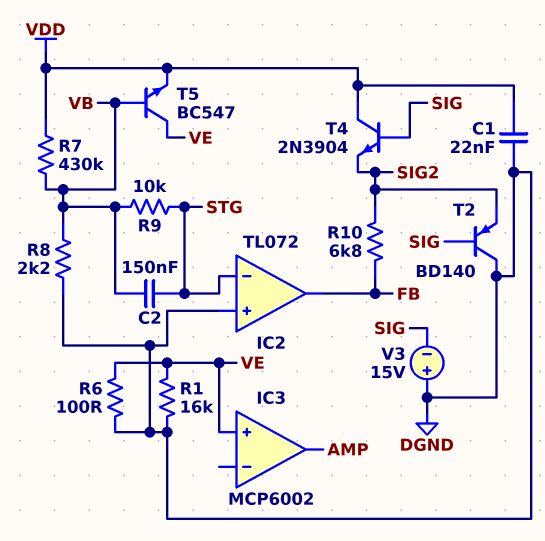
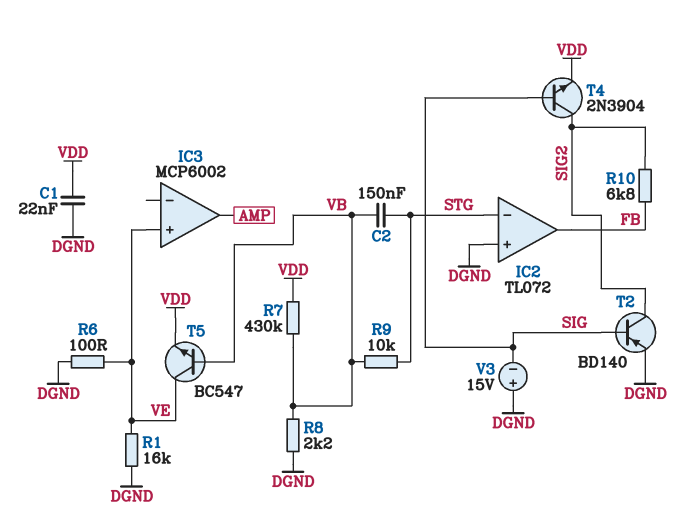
T2: PNP BD140 (B SIG, C DGND, E SIG2) -> PNP BD140 (B SIG, C SIG2, E DGND)
T4: NPN 2N3904 (B SIG, C VDD, E SIG2) -> NPN 2N3904 (B SIG, C SIG2, E VDD)

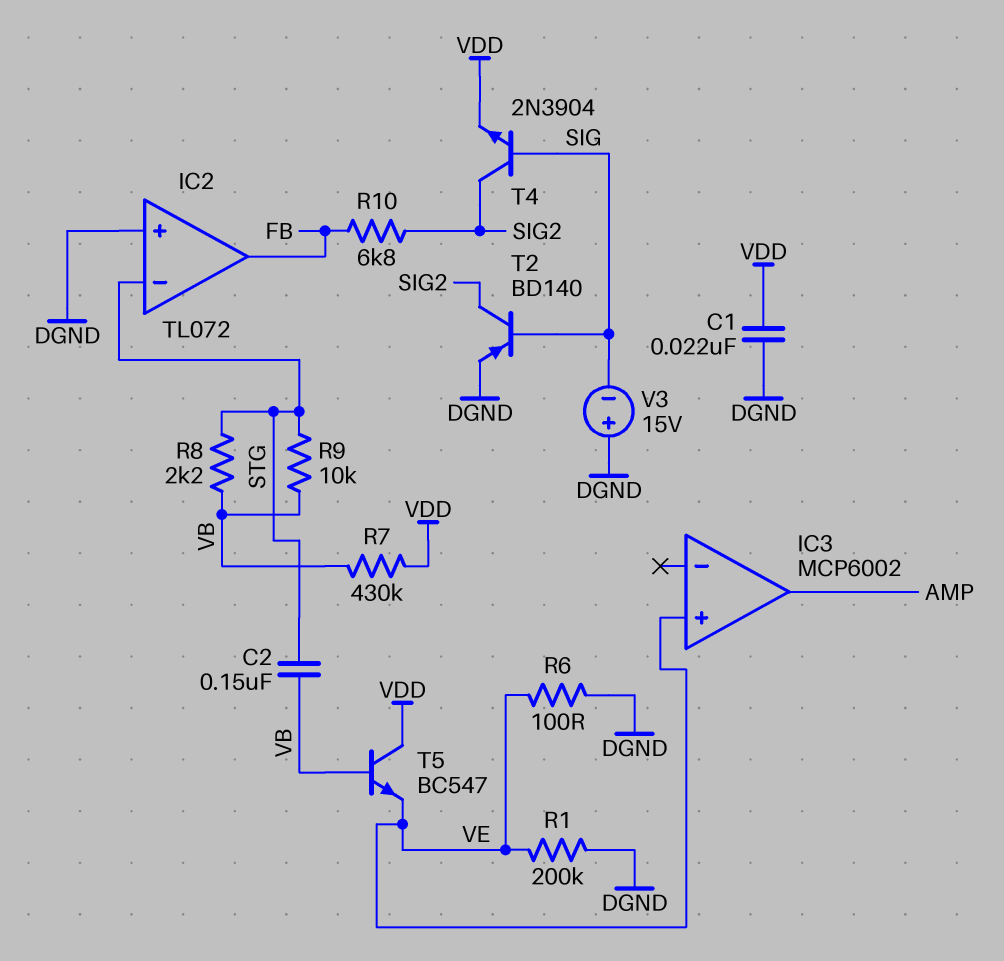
R1: 16k (DGND, VE) -> 200k (DGND, VE)
R8: 2.2k (DGND, VB) -> 2.2k (STG, VB)
T5: NPN BC547 (B VB, C VE, E VDD) -> NPN BC547 (B VB, C VDD, E VE)

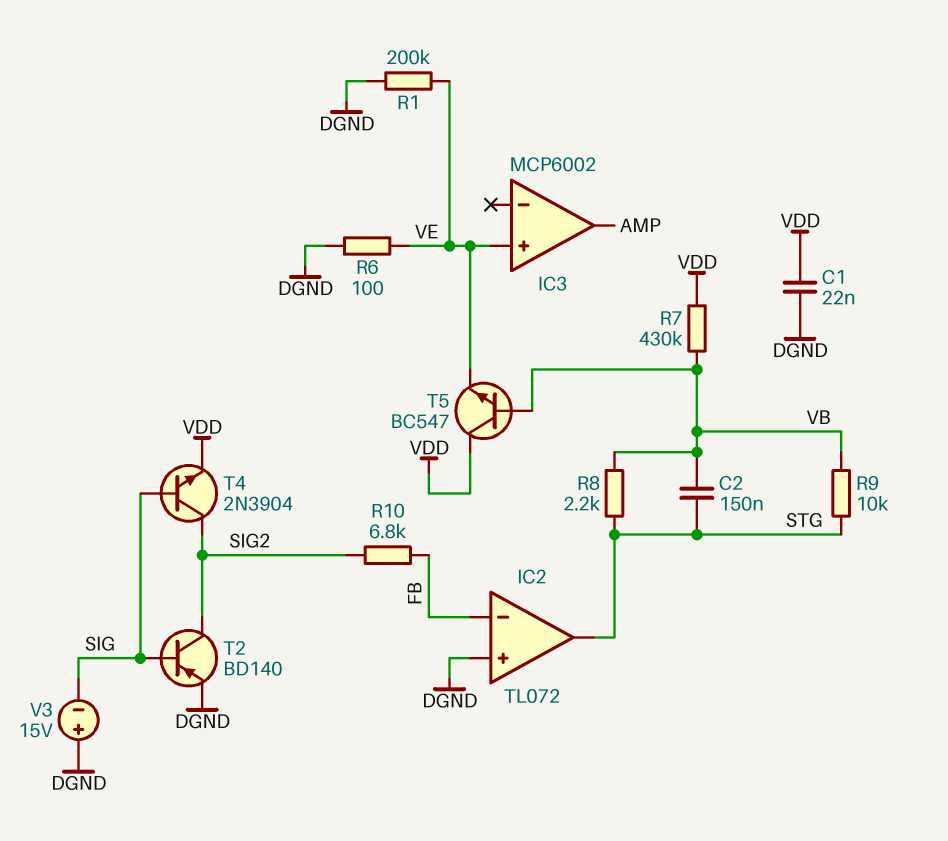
IC2 pin in-: STG -> FB
IC2 pin out: FB -> STG

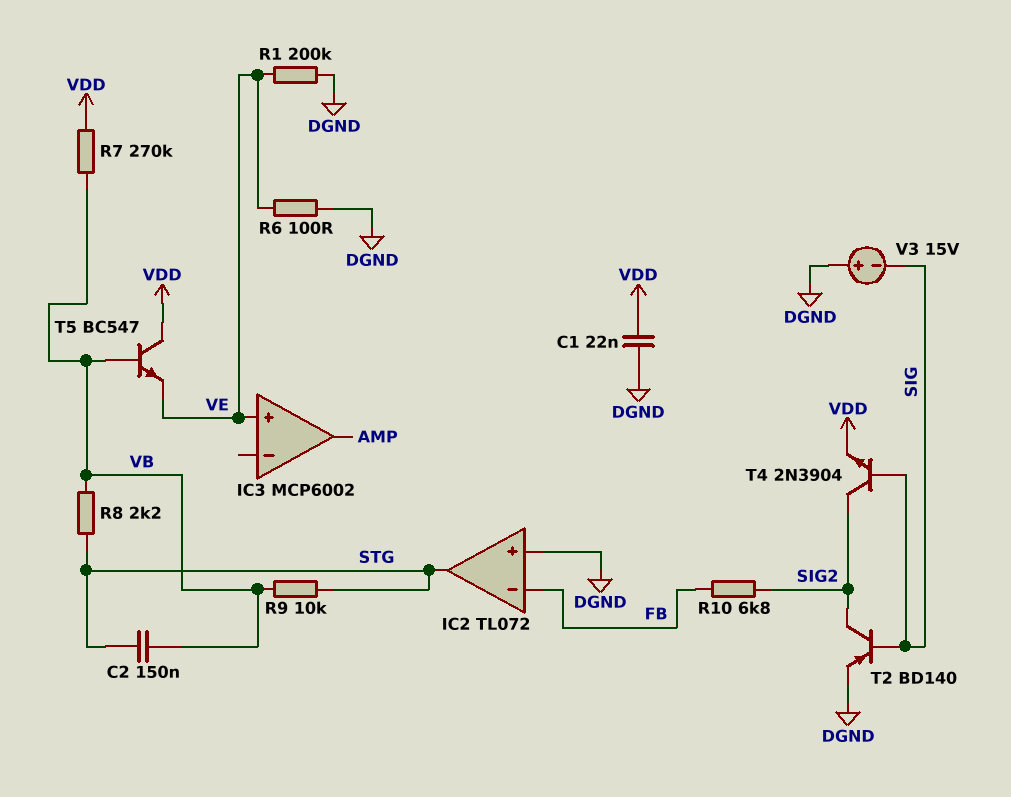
R7: 430k (VB, VDD) -> 270k (VB, VDD)

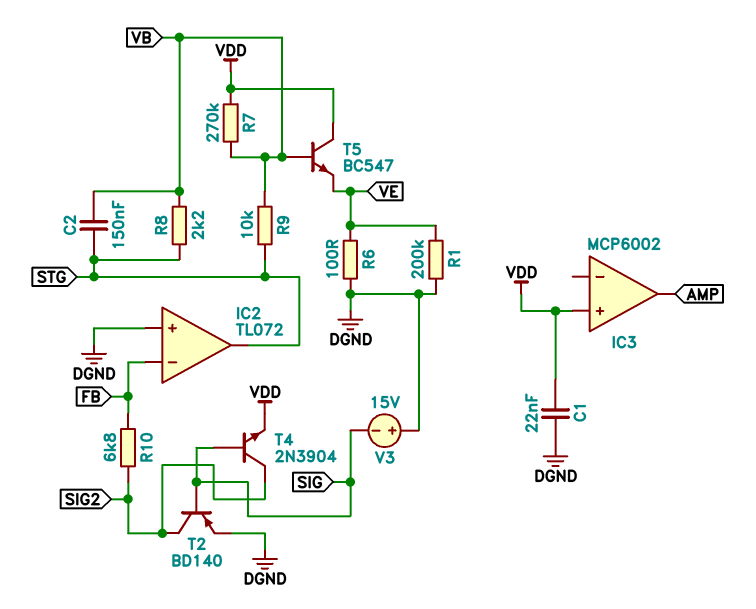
IC3 pin in+: VE -> VDD

